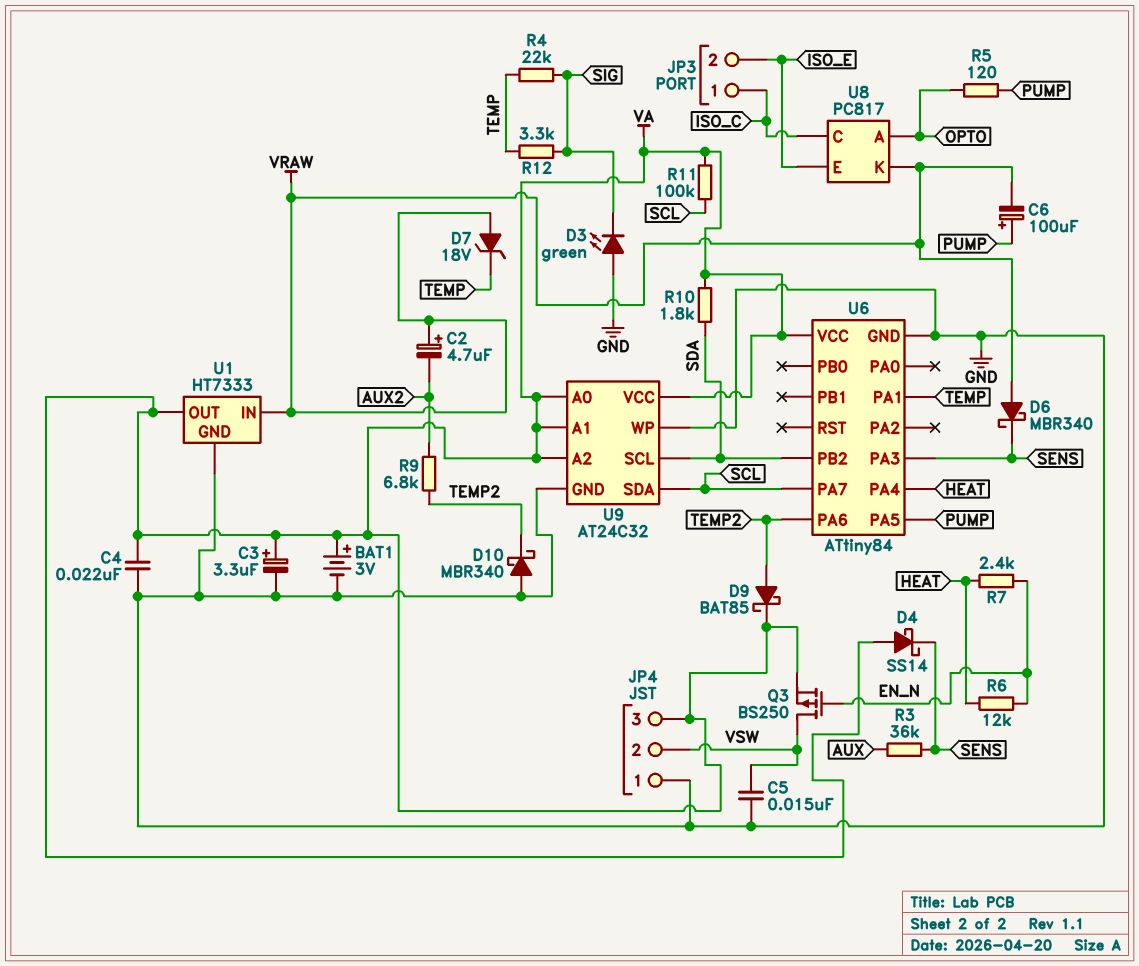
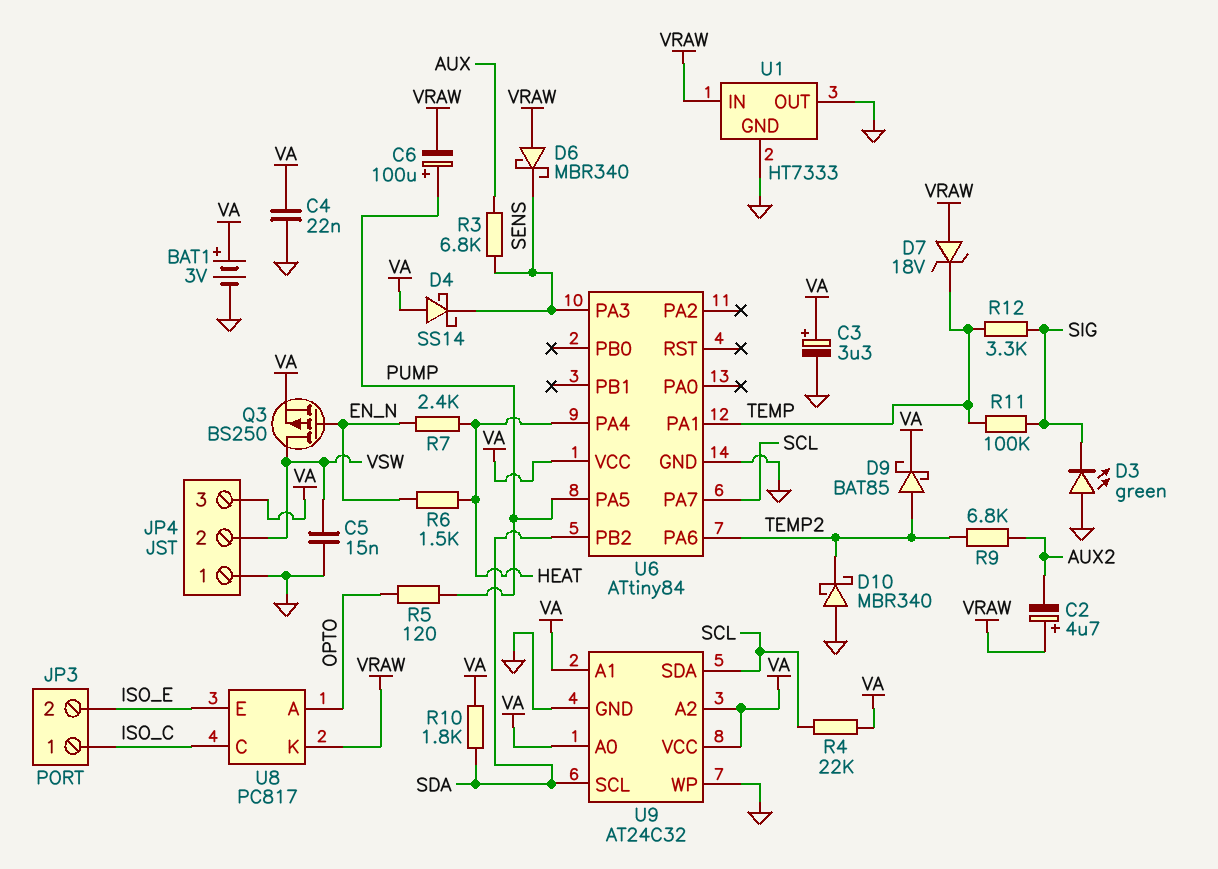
R3: 36k (AUX, SENS) -> 6.8k (AUX, SENS)
R4: 22k (SIG, TEMP) -> 22k (SCL, VA)
R6: 12k (EN_N, HEAT) -> 1.5k (EN_N, HEAT)
R11: 100k (SCL, VA) -> 100k (SIG, TEMP)
U1 pin OUT: VA -> GND

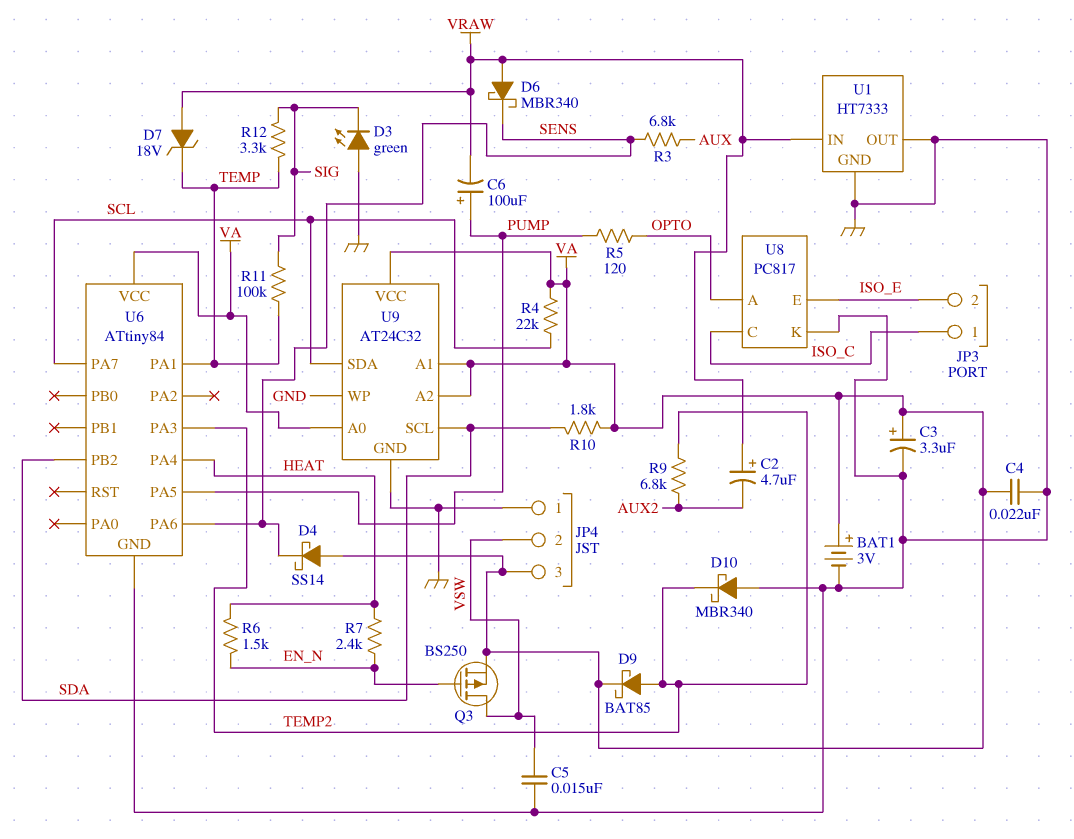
U6 pin PA3: SENS -> TEMP2
U6 pin PA6: TEMP2 -> SENS
U8 pin K: VRAW -> GND

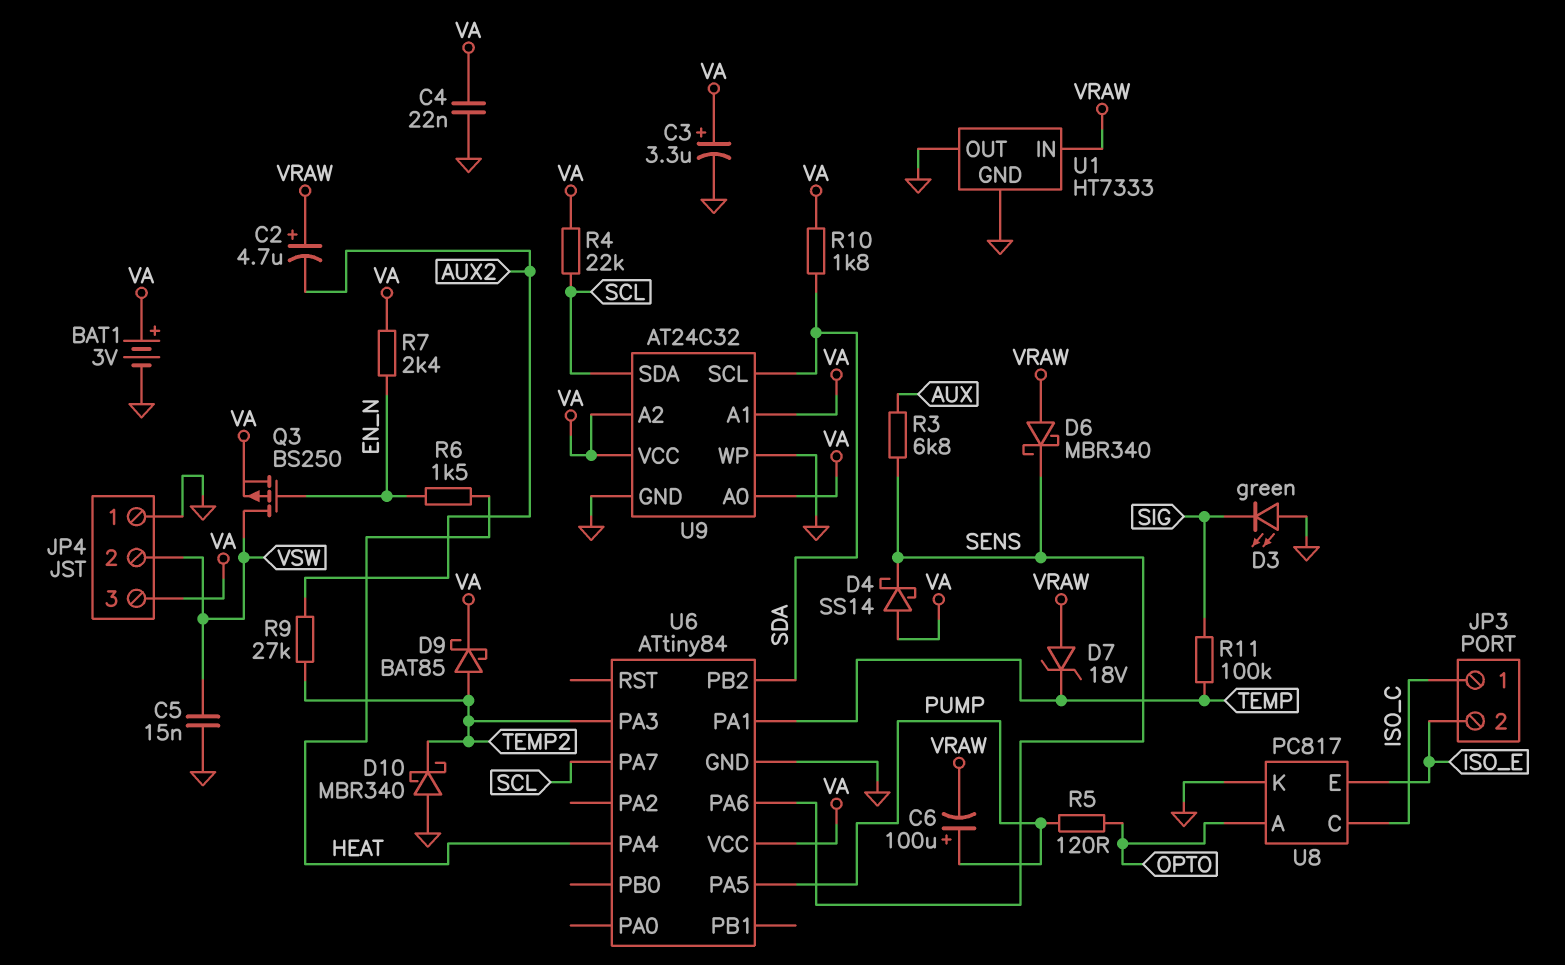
R7: 2.4k (EN_N, HEAT) -> 2.4k (EN_N, VA)
R9: 6.8k (AUX2, TEMP2) -> 27k (AUX2, TEMP2)
R12: 3.3k (SIG, TEMP) -> none

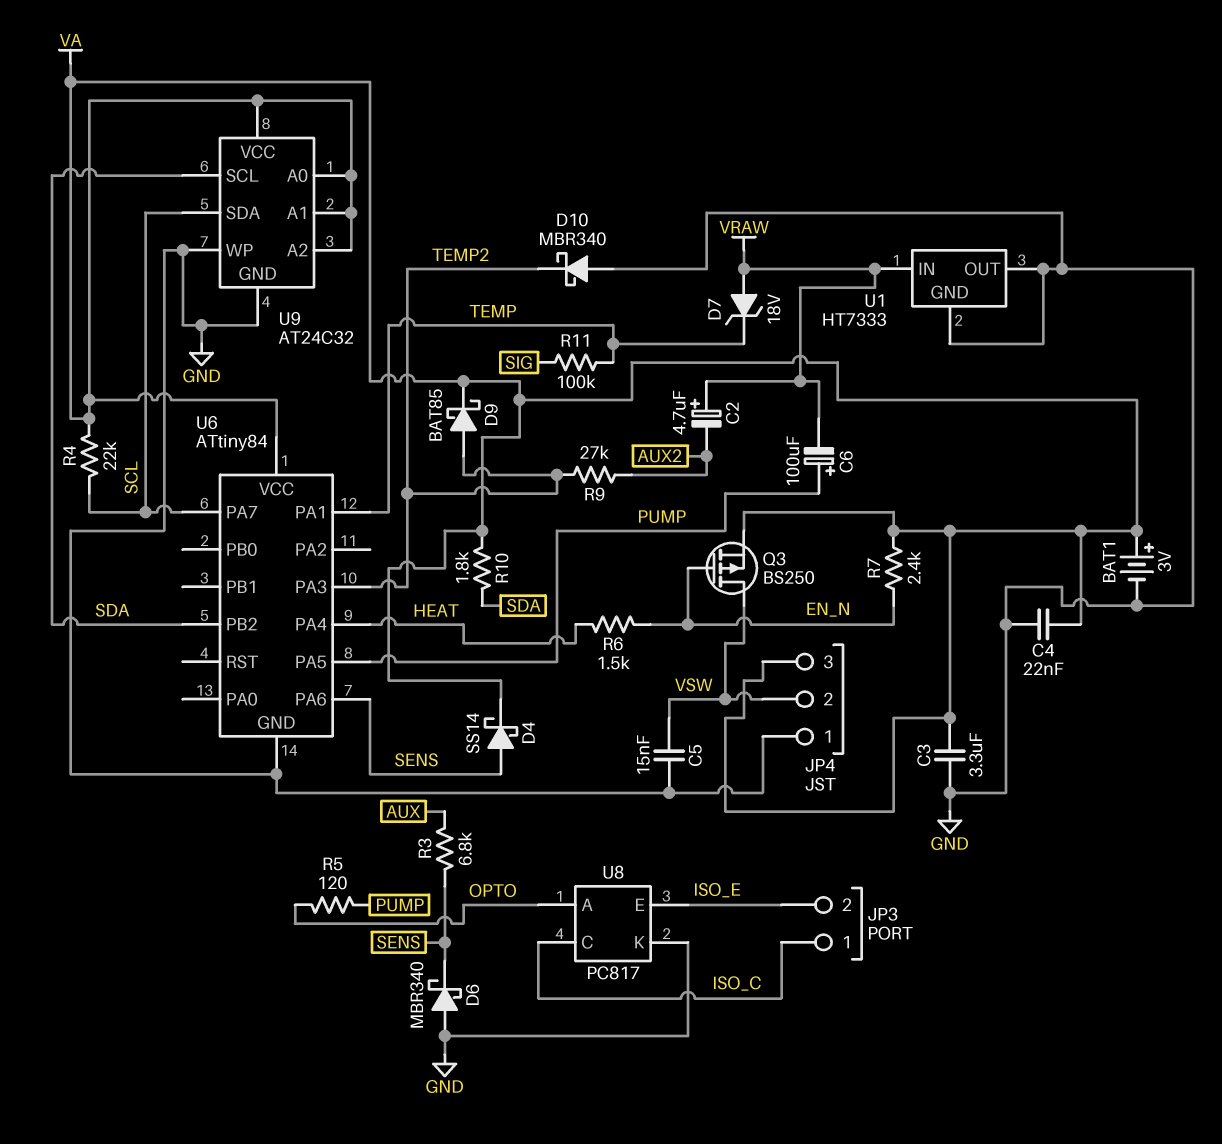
C3: 3.3uF (plus VA, minus GND) -> 3.3uF (GND, VA)
D3: LED green (A GND, K SIG) -> none
D4: schottky SS14 (A VA, K SENS) -> schottky SS14 (A SENS, K VA)
D6: schottky MBR340 (A VRAW, K SENS) -> schottky MBR340 (A GND, K SENS)

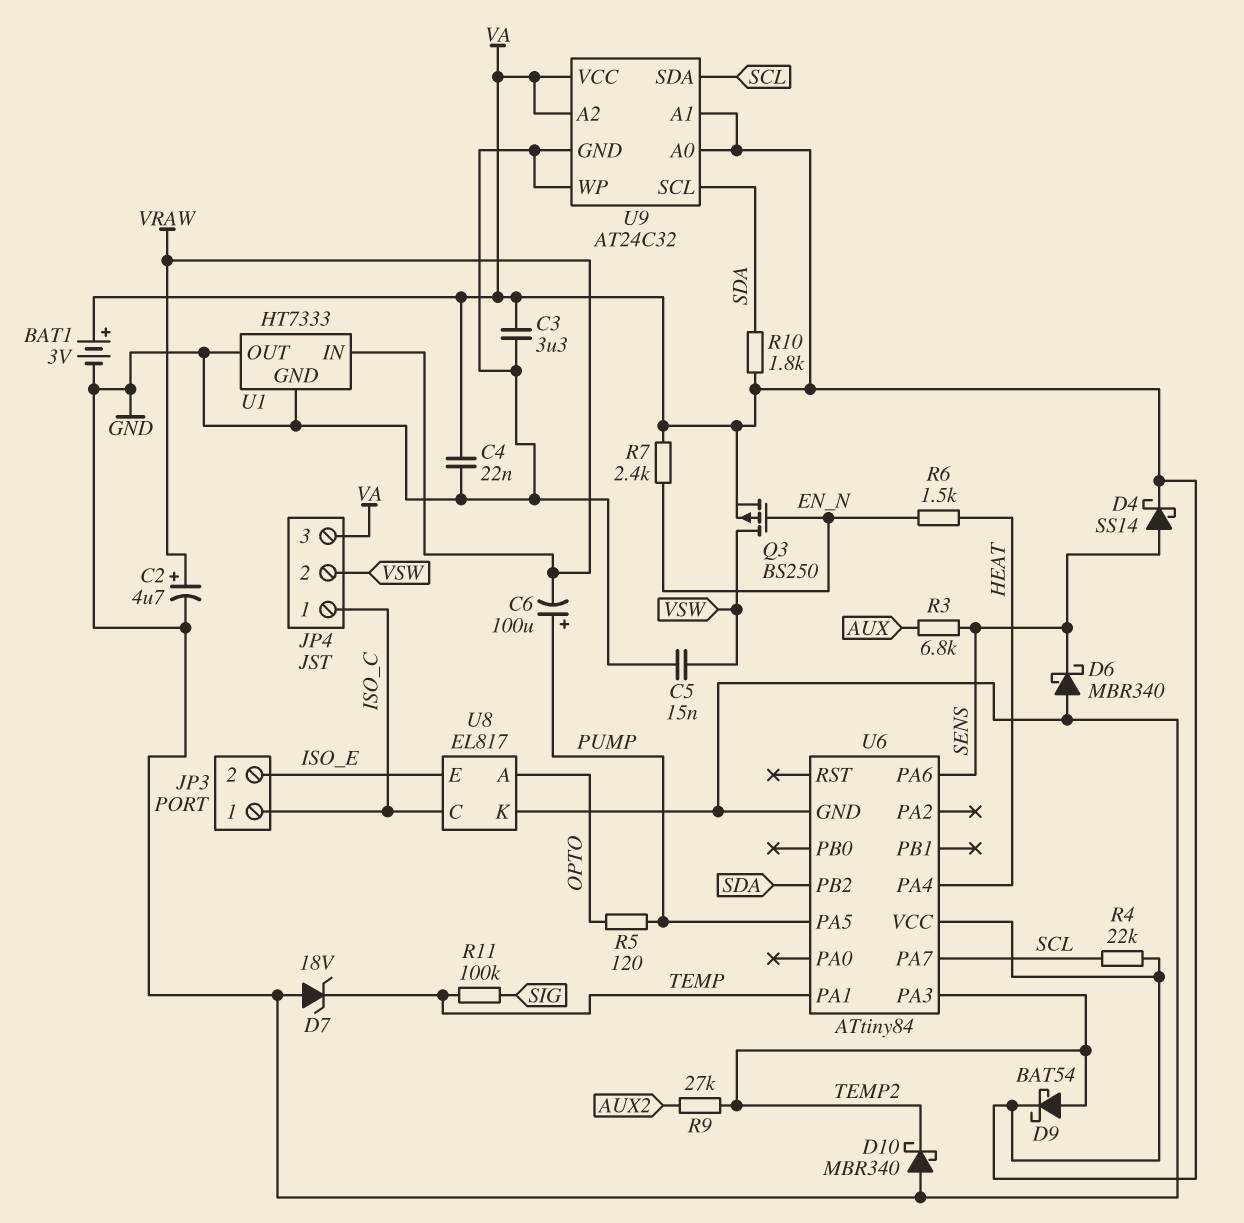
C2: 4.7uF (plus VRAW, minus AUX2) -> 4.7uF (plus VRAW, minus GND)
D7: zener 18V (A VRAW, K TEMP) -> zener 18V (A GND, K TEMP)
D9: schottky BAT85 (A TEMP2, K VA) -> schottky BAT54 (A TEMP2, K VA)
JP4 pin 1: GND -> ISO_C
U8: PC817 -> EL817

